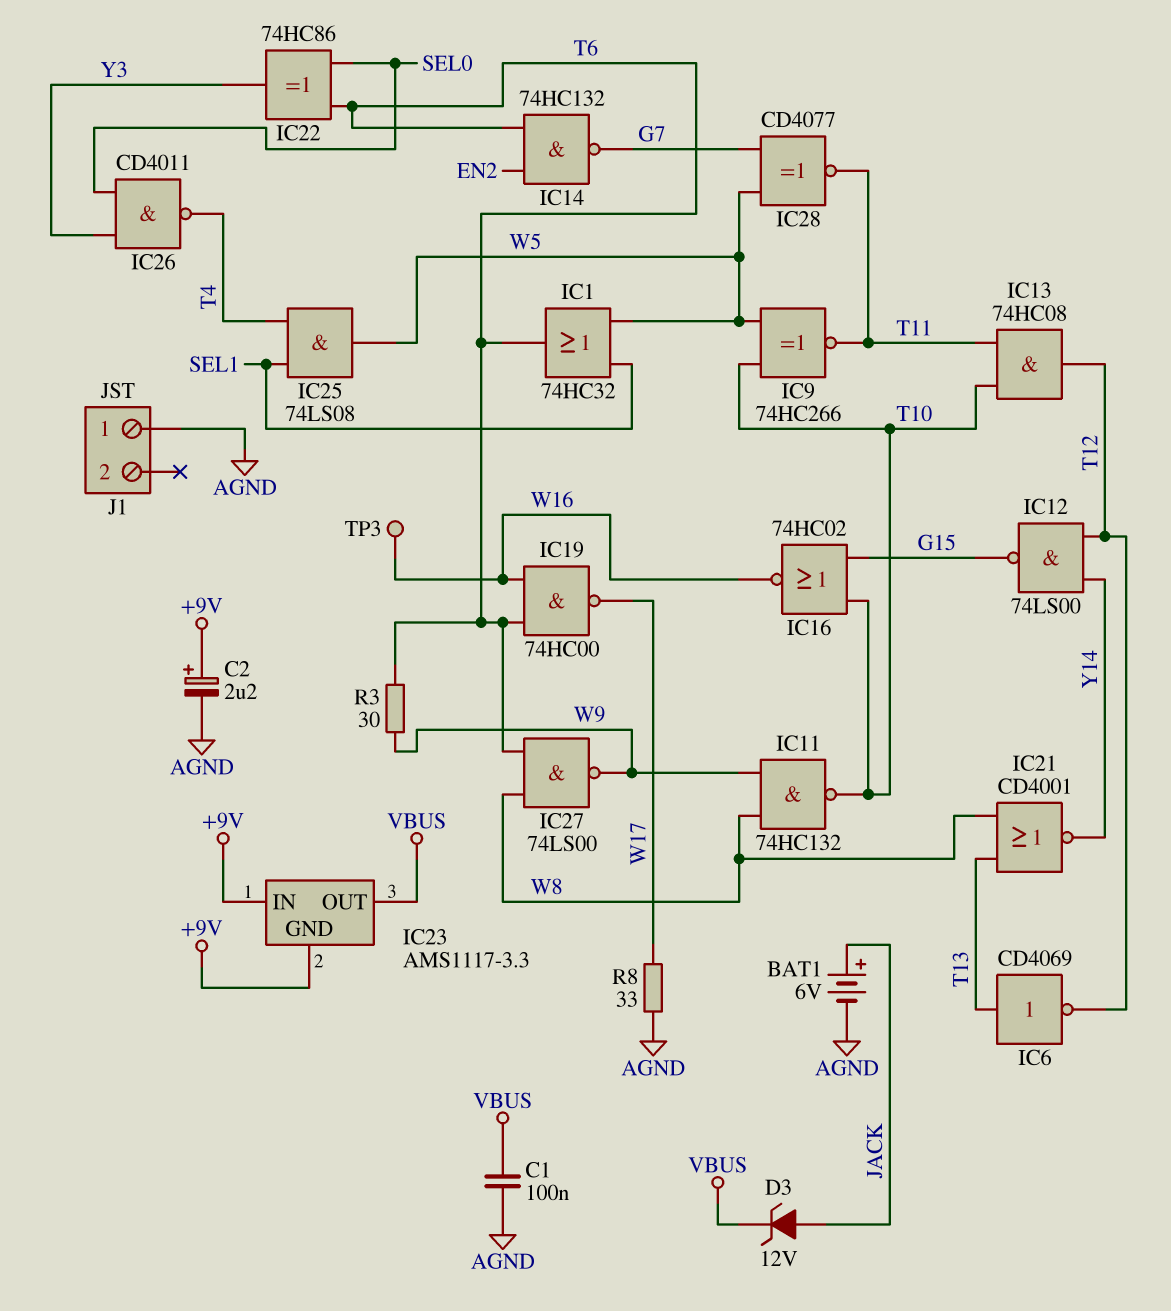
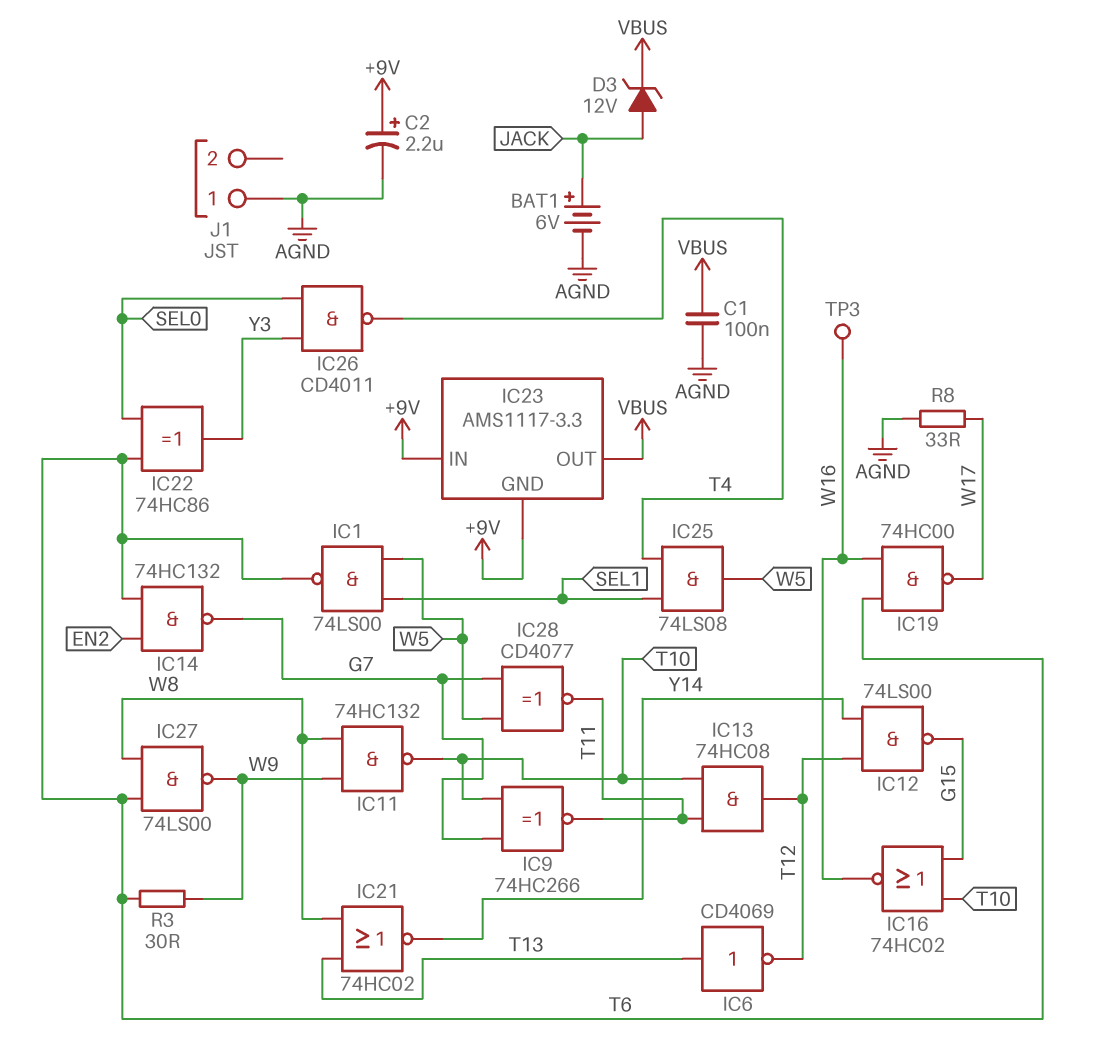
IC1: OR 74HC32 (in SEL1, in W5, out T6) -> NAND 74LS00 (in SEL1, in W5, out T6)
IC9: XNOR 74HC266 (in T10, in W5, out T11) -> XNOR 74HC266 (in G7, in T10, out T11)
IC21: NOR CD4001 (in T13, in W8, out Y14) -> NOR 74HC02 (in T13, in W8, out Y14)

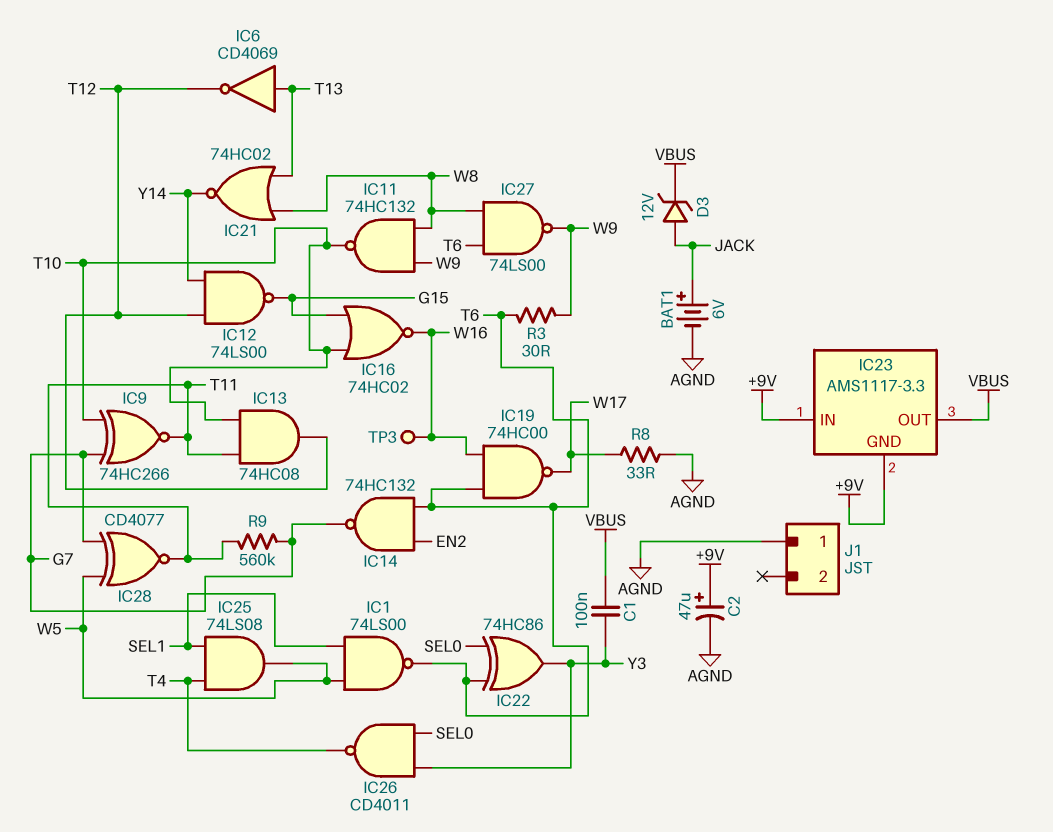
C1: 100nF (AGND, VBUS) -> 100nF (VBUS, Y3)
C2: 2.2uF (plus +9V, minus AGND) -> 47uF (plus +9V, minus AGND)
R9: none -> 560k (G7, T11)

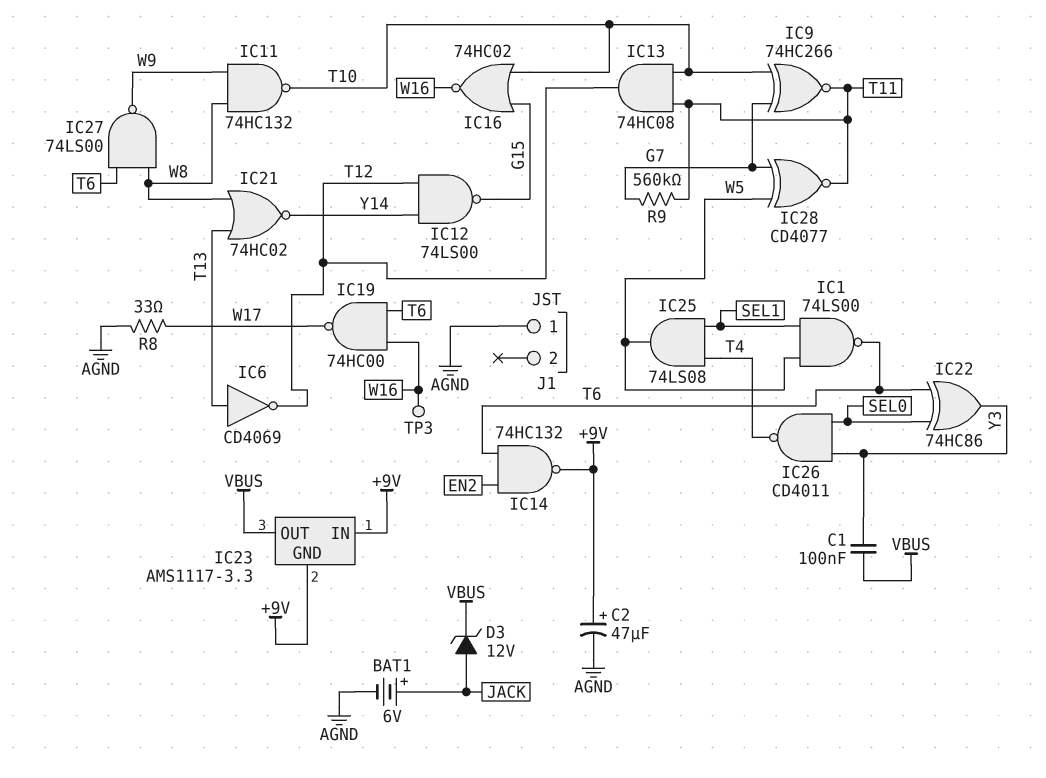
IC14: NAND 74HC132 (in EN2, in T6, out G7) -> NAND 74HC132 (in EN2, in T6, out +9V)
R3: 30 (T6, W9) -> none

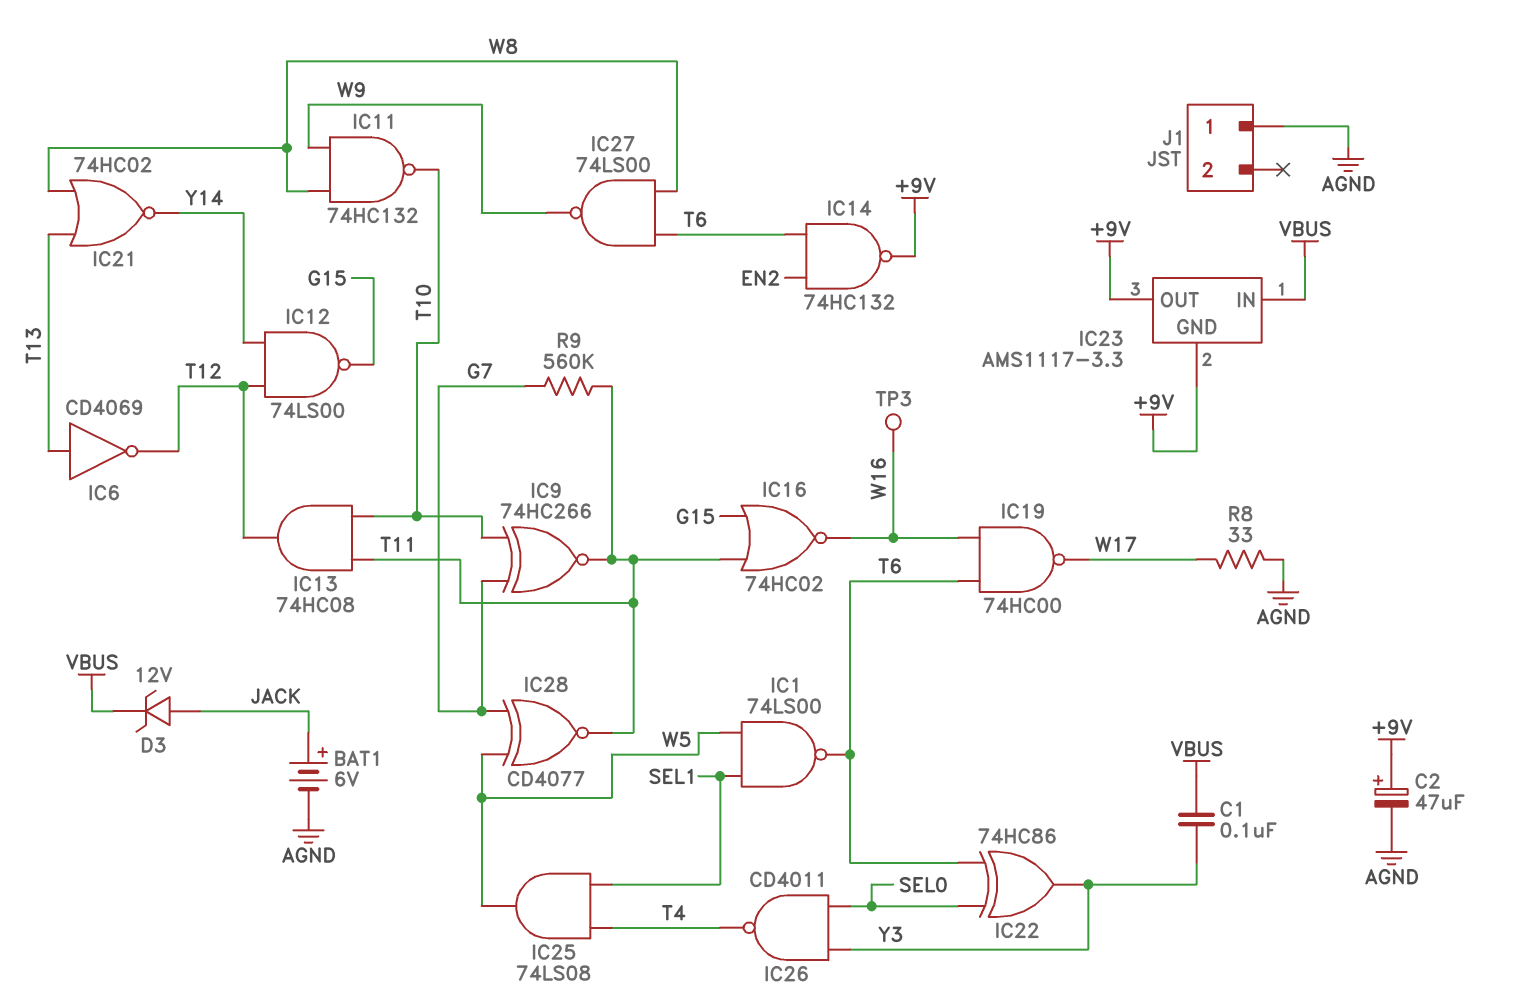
IC16: NOR 74HC02 (in G15, in T10, out W16) -> NOR 74HC02 (in G15, in T11, out W16)
IC23 pin IN: +9V -> VBUS
IC23 pin OUT: VBUS -> +9V

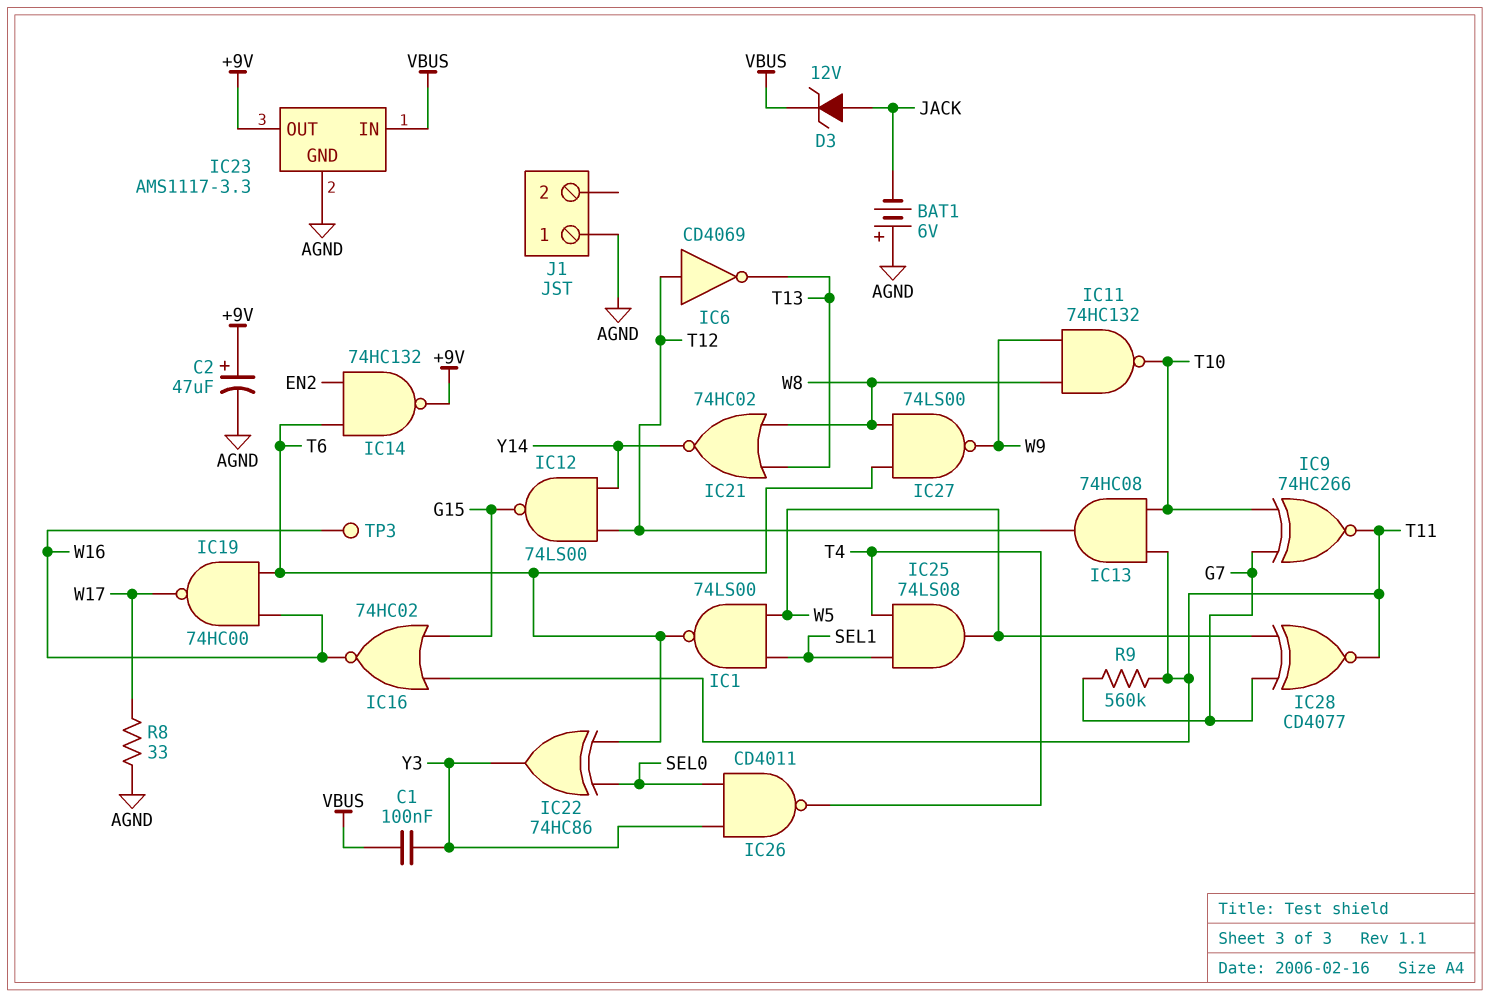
BAT1: 6V (plus JACK, minus AGND) -> 6V (plus AGND, minus JACK)
IC6: NOT CD4069 (in T13, out T12) -> NOT CD4069 (in T12, out T13)
IC23 pin GND: +9V -> AGND

